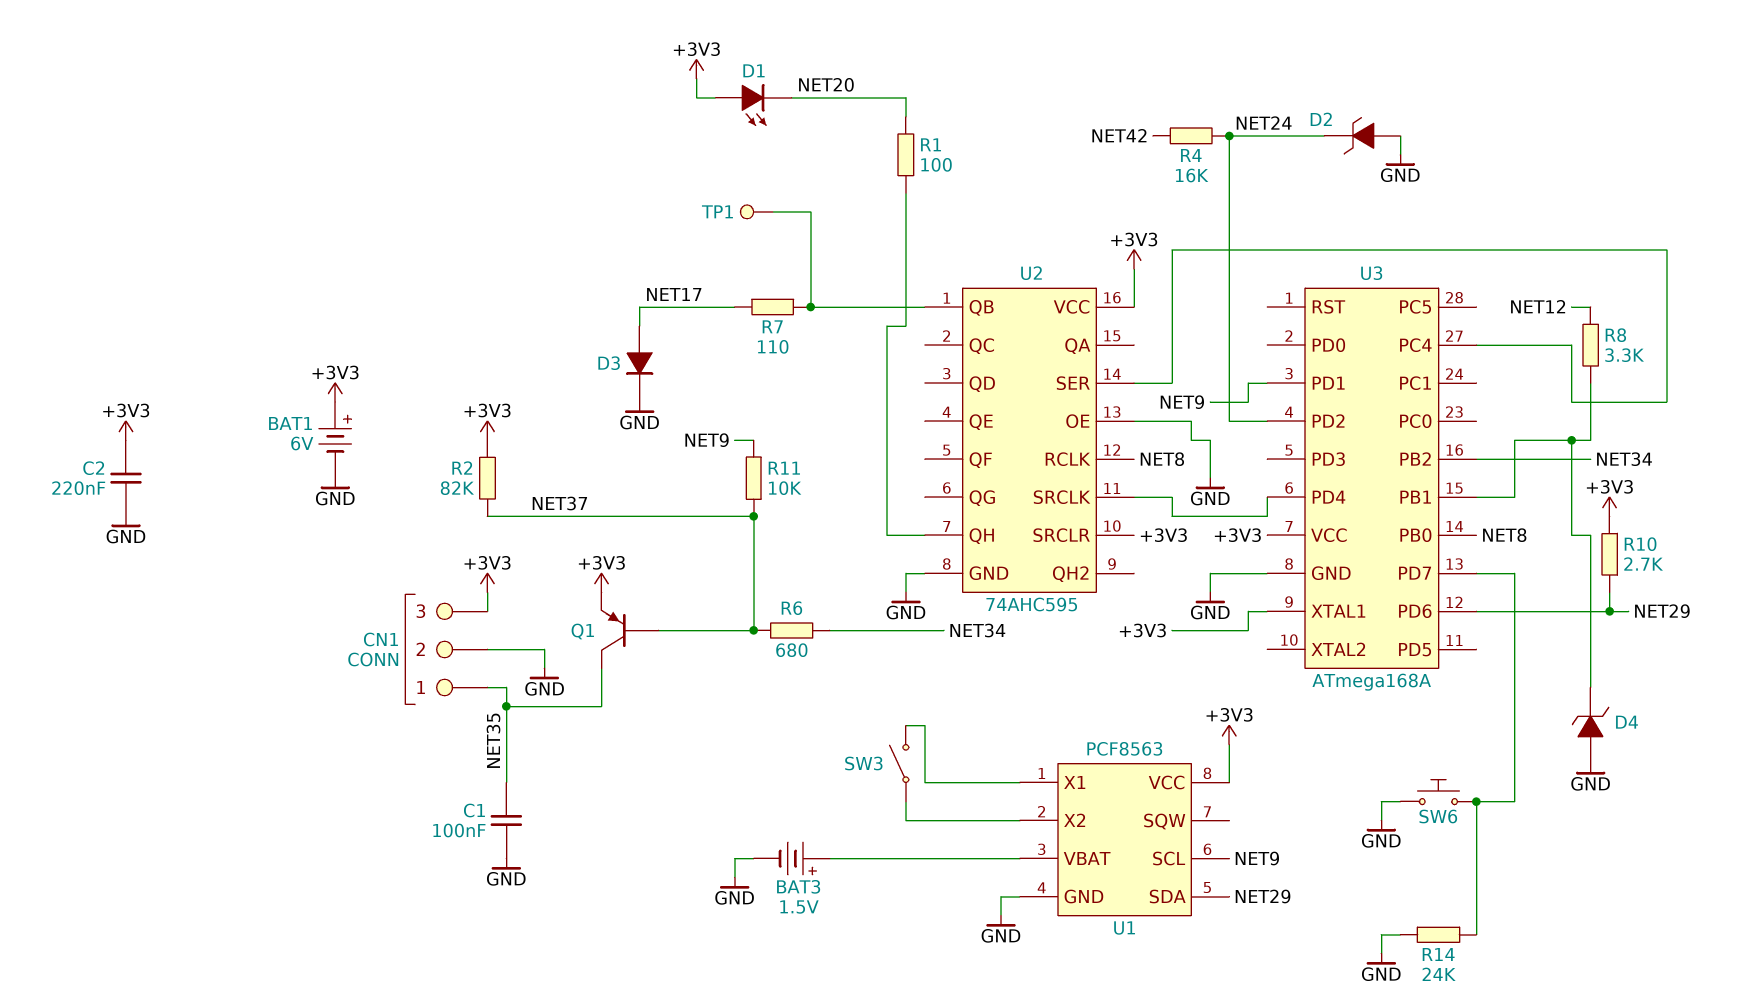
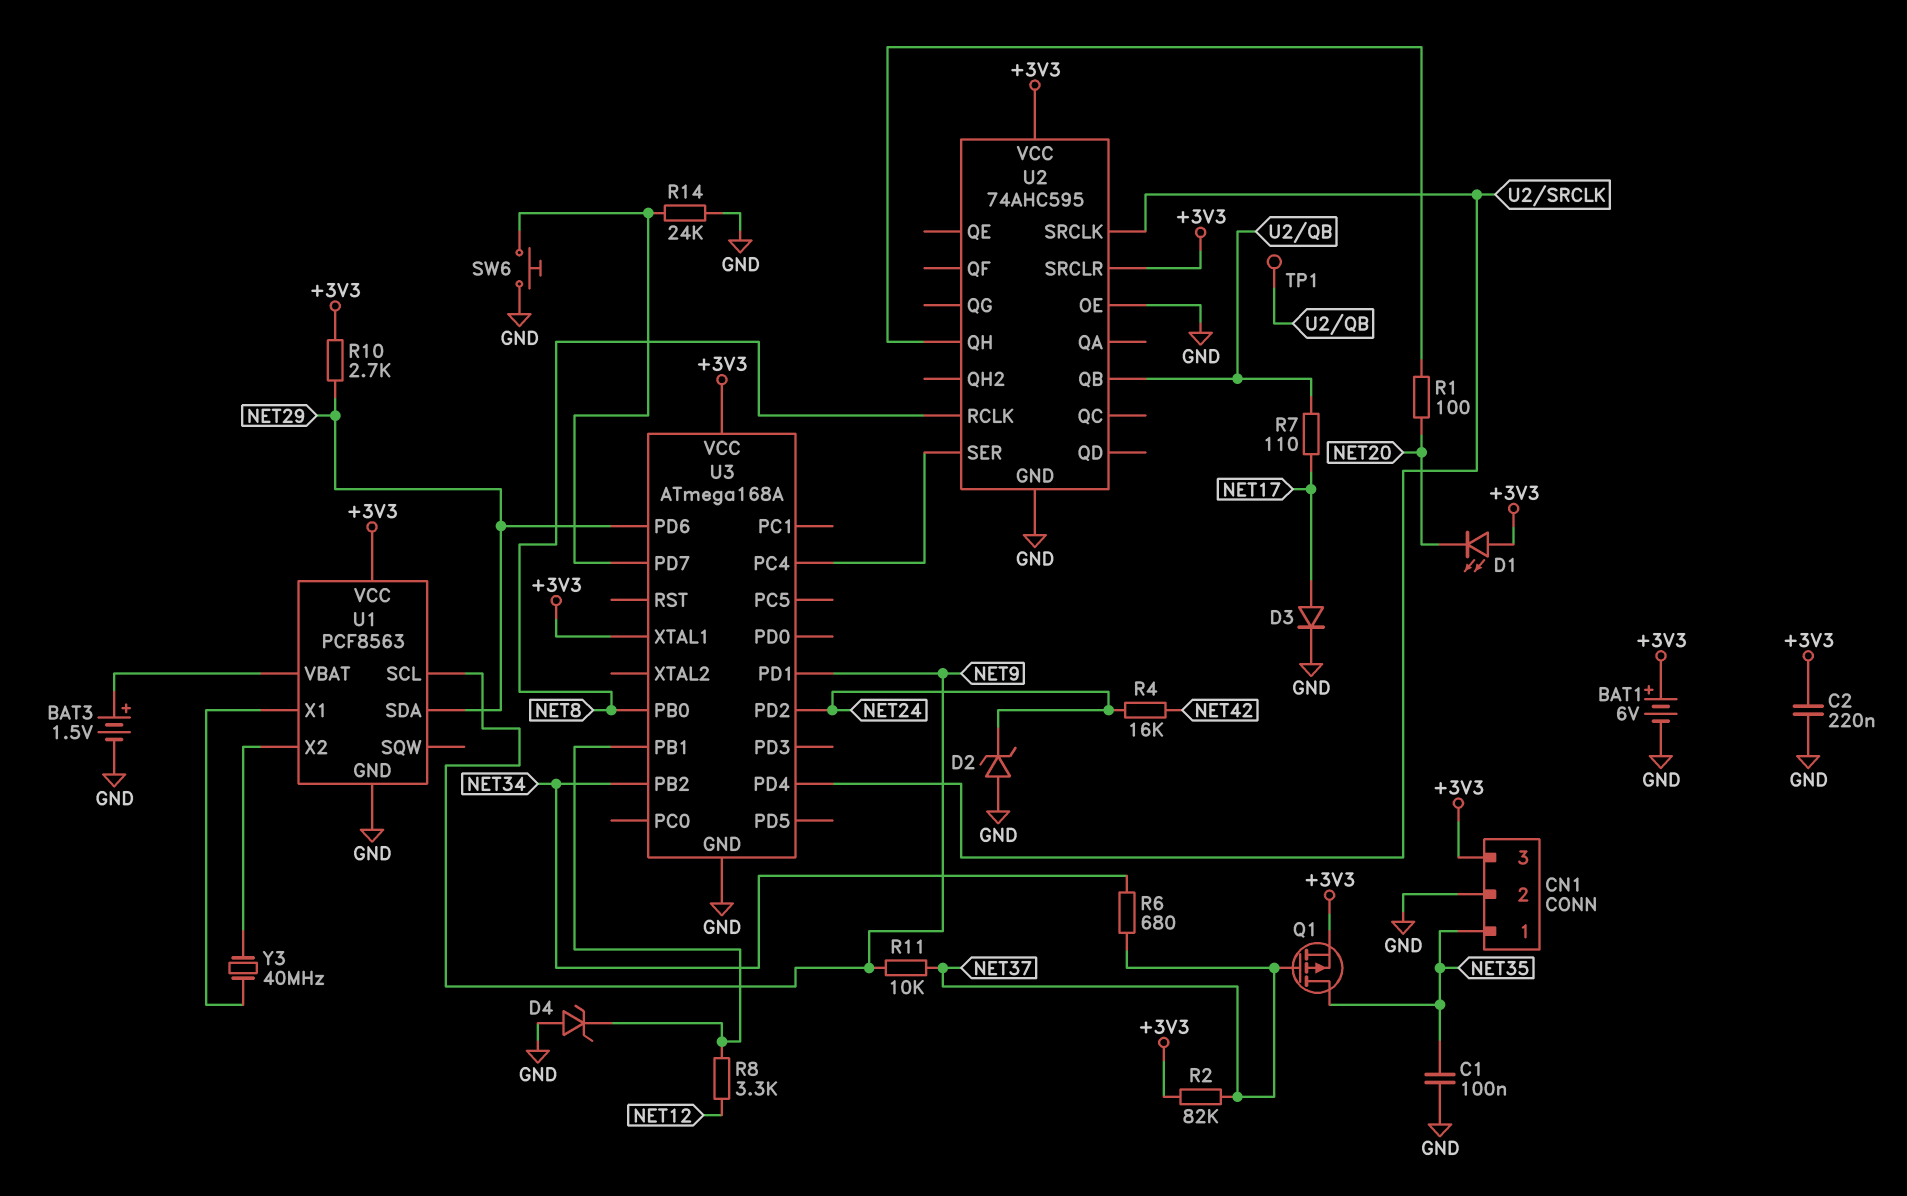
Q1: PNP (B NET37, C NET35, E +3V3) -> PMOS (G NET37, D NET35, S +3V3)
SW3: switch (U1/X1, U1/X2) -> none
Y3: none -> 40MHz (U1/X1, U1/X2)

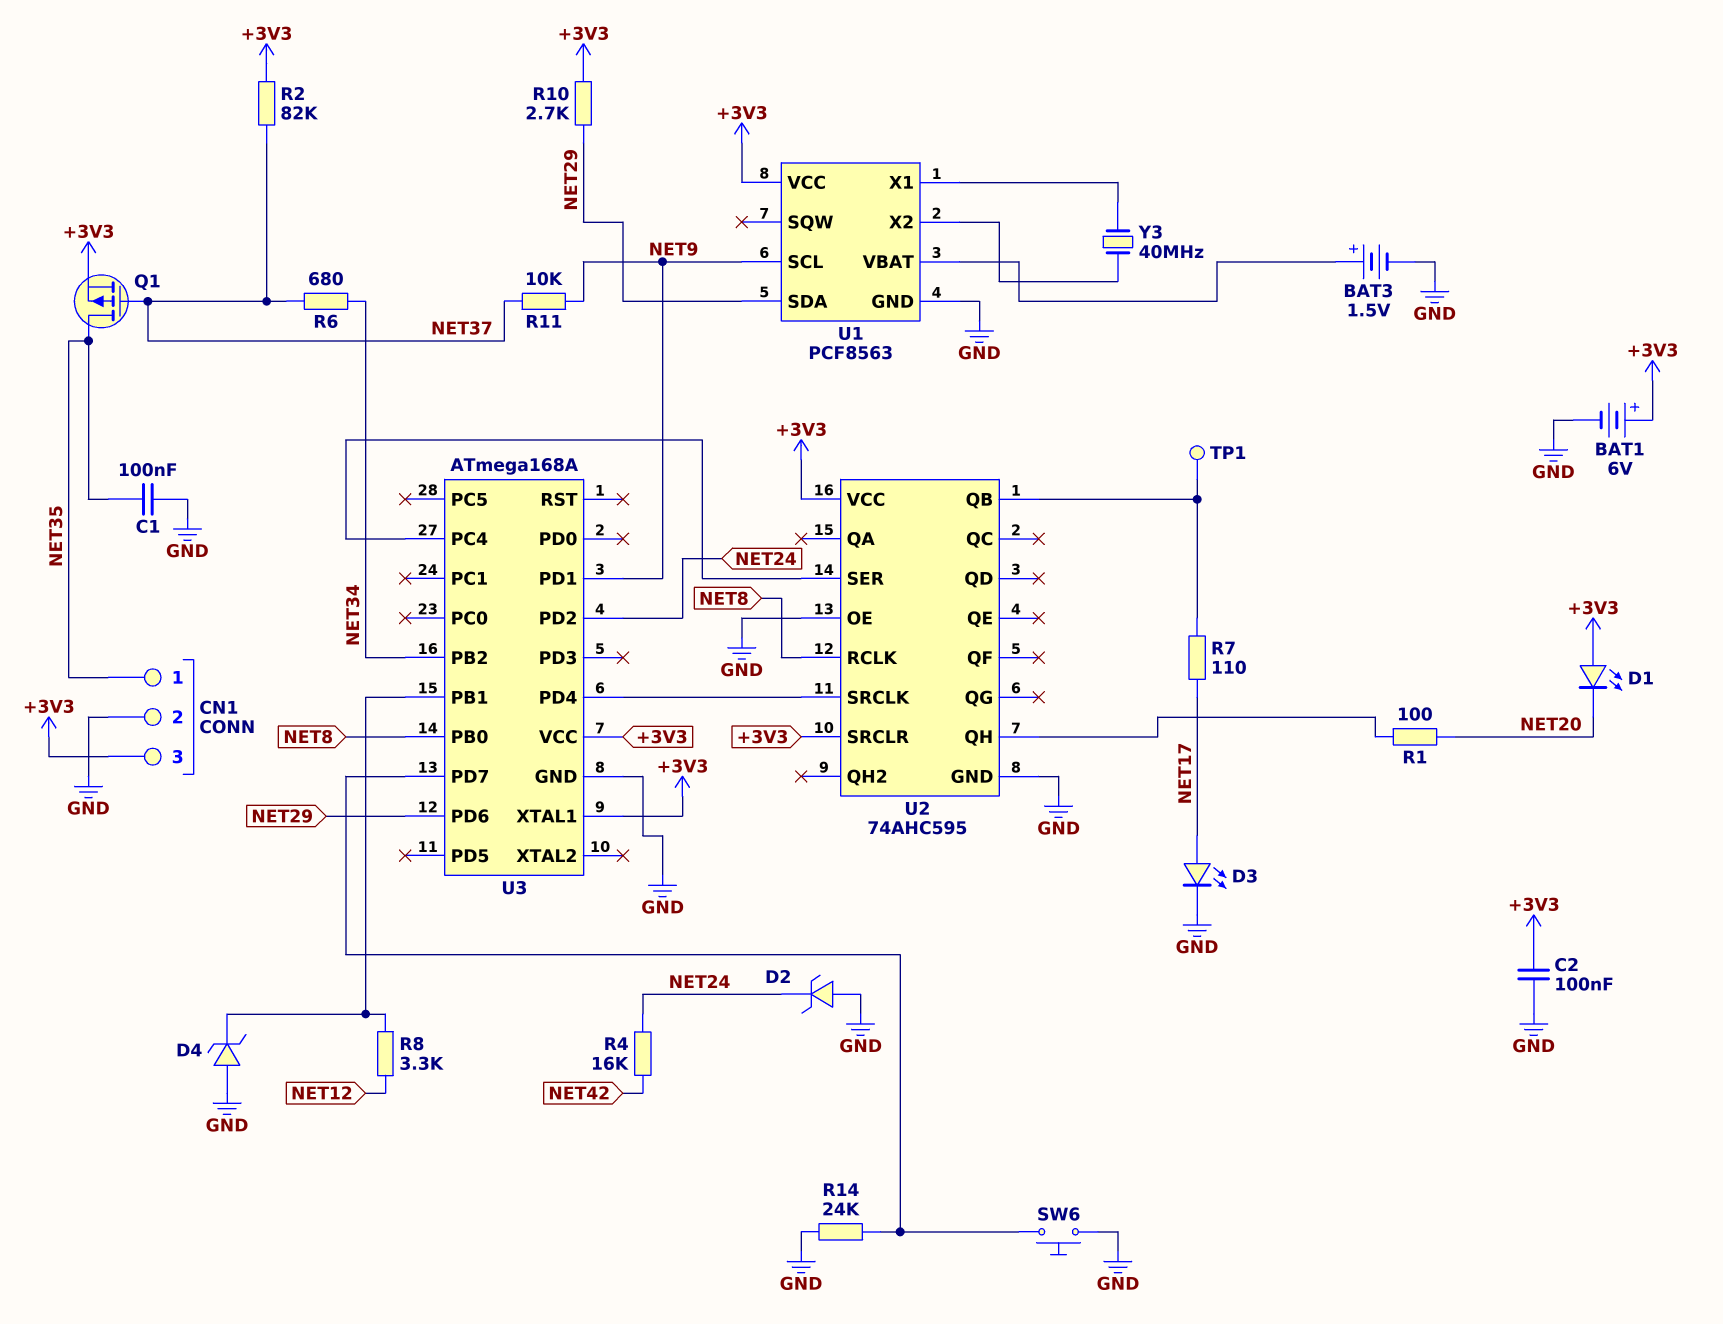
C2: 220nF (+3V3, GND) -> 100nF (+3V3, GND)
D3: diode (A NET17, K GND) -> LED (A NET17, K GND)

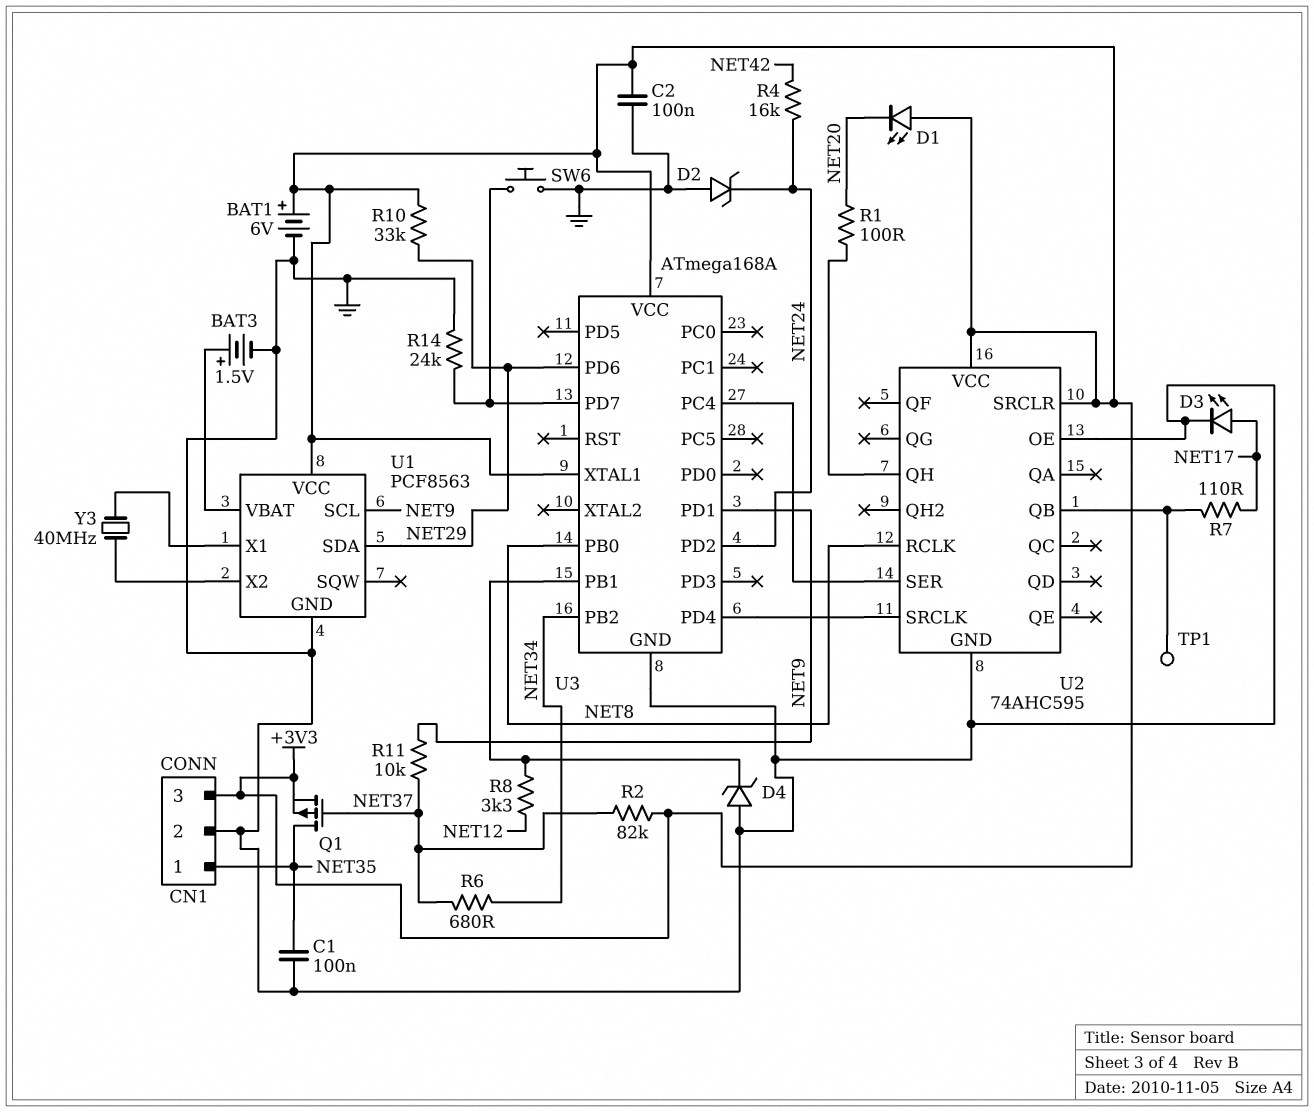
R10: 2.7k (+3V3, NET29) -> 33k (+3V3, NET29)

